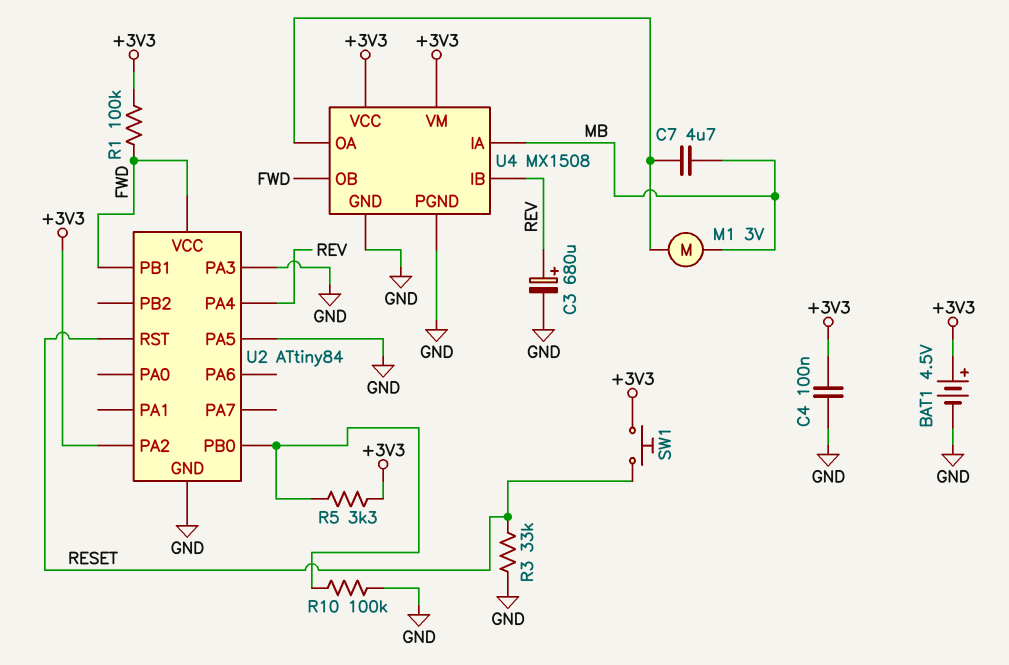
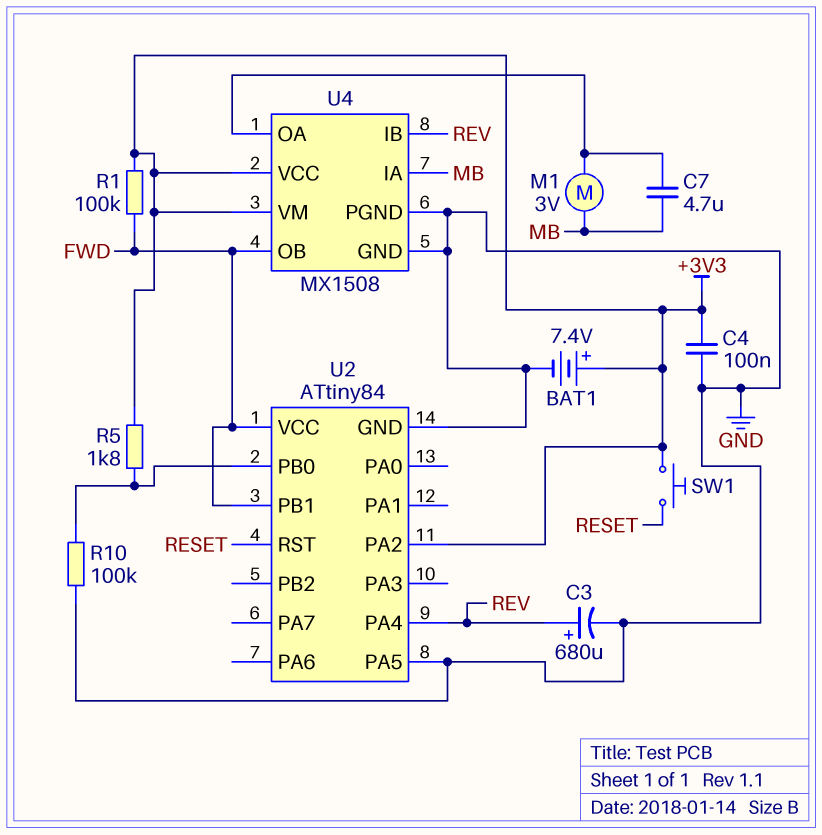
BAT1: 4.5V (plus +3V3, minus GND) -> 7.4V (plus +3V3, minus GND)
R3: 33k (GND, RESET) -> none
R5: 3.3k (+3V3, U2/PB0) -> 1.8k (+3V3, U2/PB0)
U2 pin PA3: GND -> none

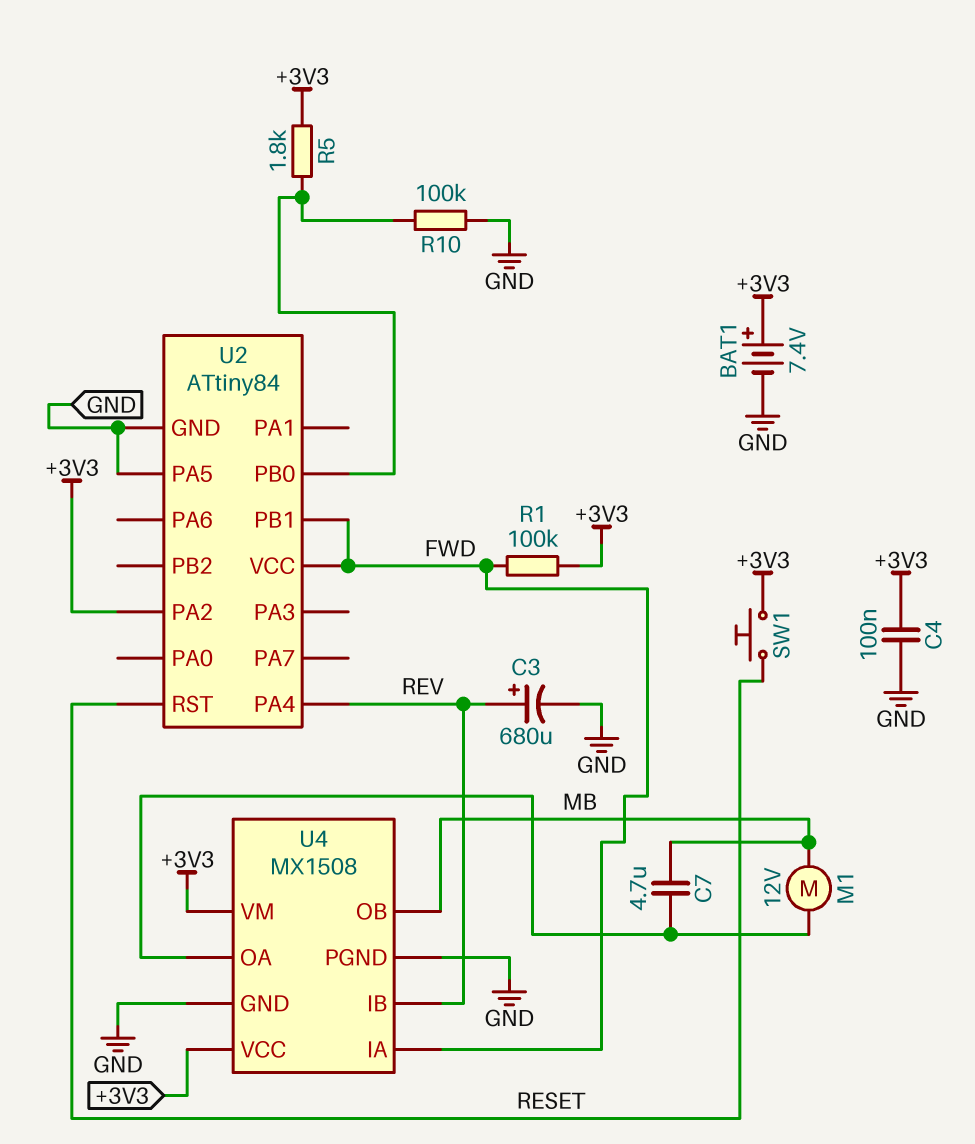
M1: motor 3V (MB, U4/OA) -> motor 12V (MB, U4/OA)
U4 pin IA: MB -> FWD
U4 pin OB: FWD -> MB

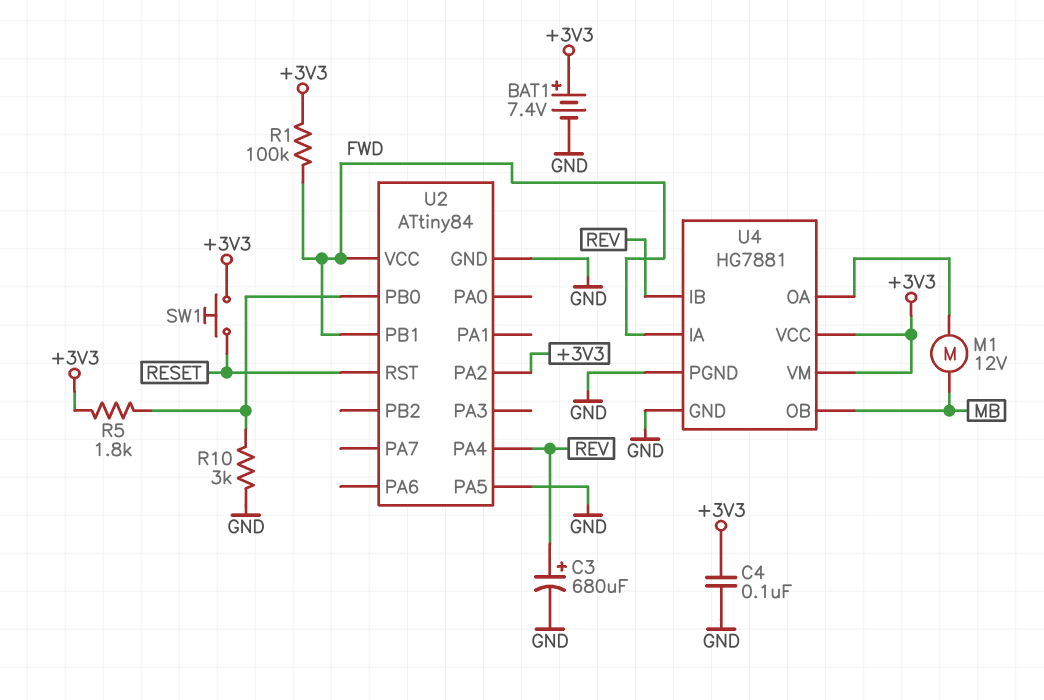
C7: 4.7uF (MB, U4/OA) -> none
R10: 100k (GND, U2/PB0) -> 3k (GND, U2/PB0)
U4: MX1508 -> HG7881

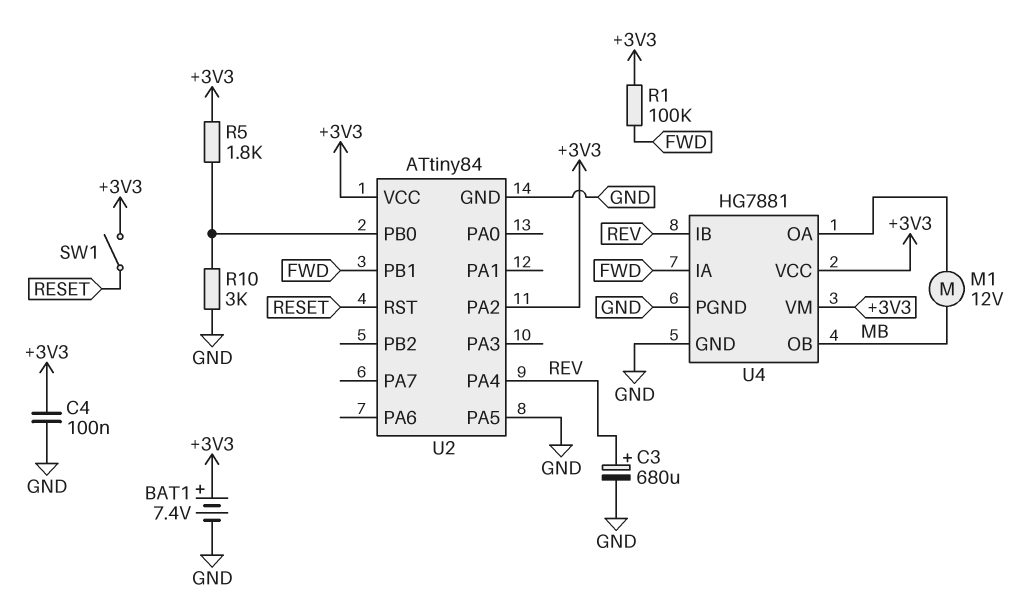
SW1: button (+3V3, RESET) -> switch (+3V3, RESET)
U2 pin VCC: FWD -> +3V3

